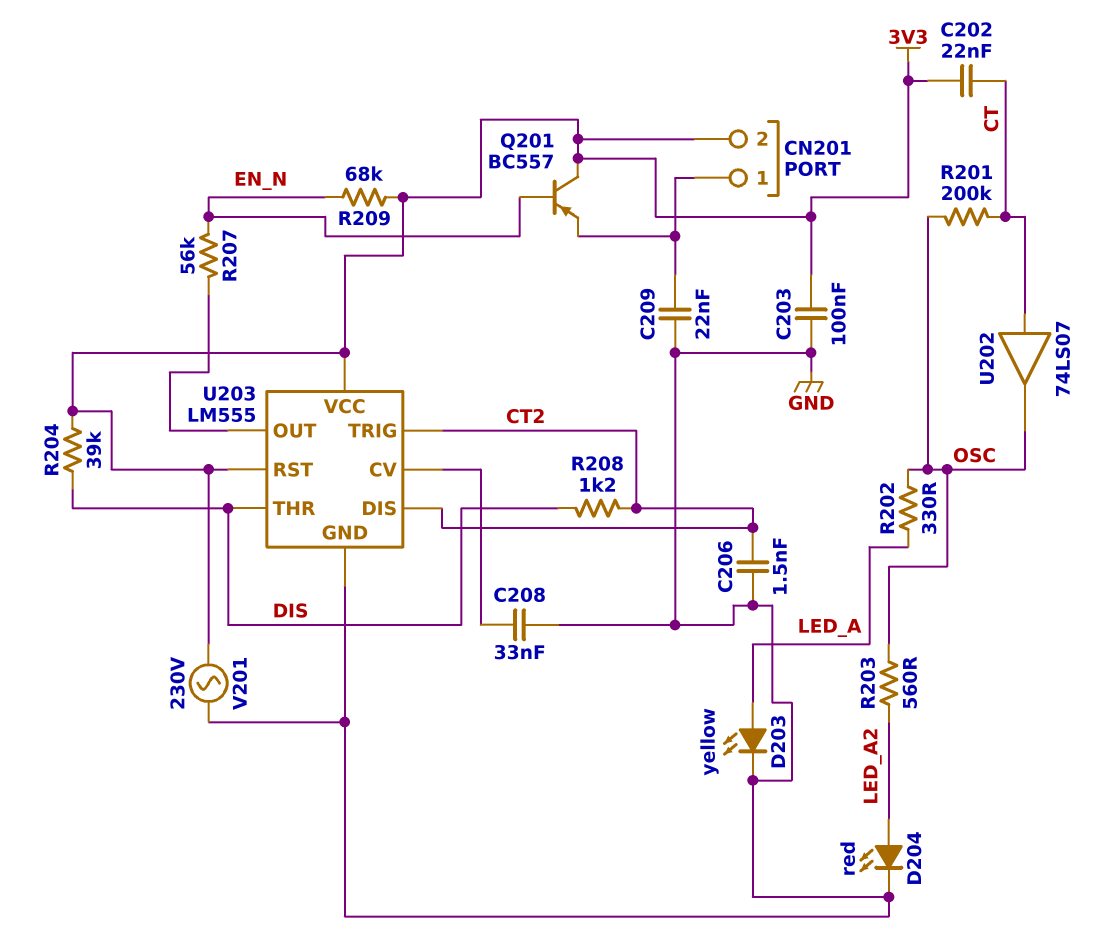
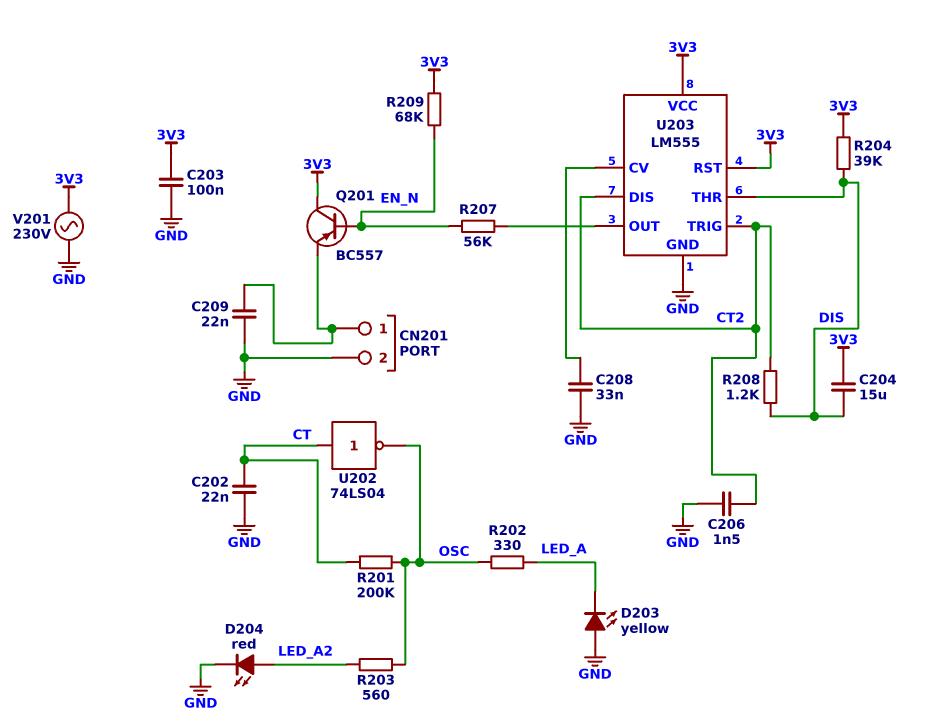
C202: 22nF (3V3, CT) -> 22nF (CT, GND)
C204: none -> 15uF (3V3, DIS)
CN201 pin 2: 3V3 -> GND
D203: LED yellow (A LED_A, K GND) -> LED yellow (A GND, K LED_A)
U202: buffer 74LS07 (in CT, out OSC) -> NOT 74LS04 (in CT, out OSC)

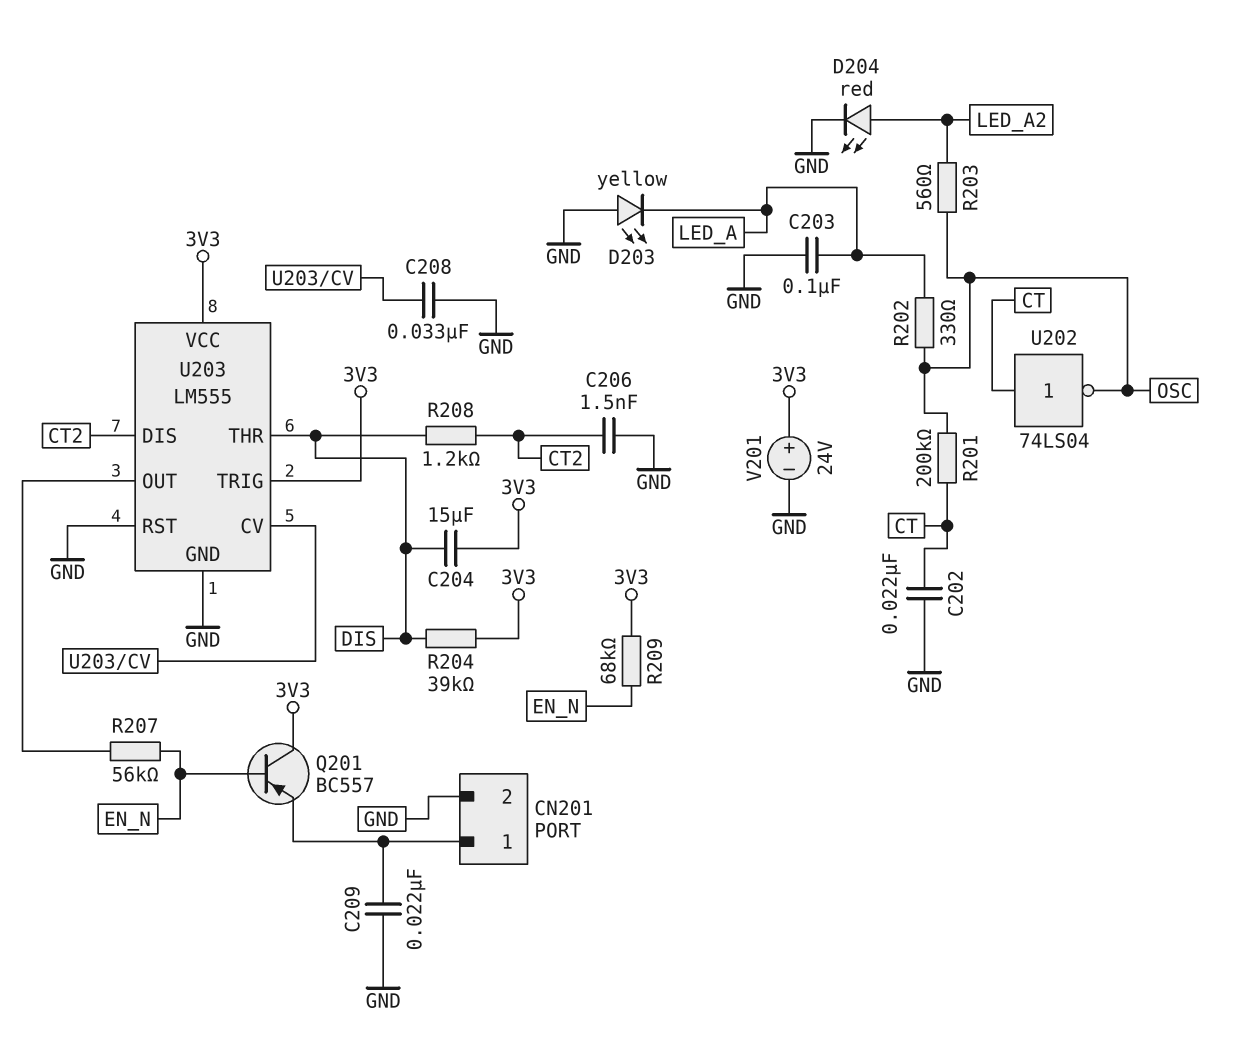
C203: 100nF (3V3, GND) -> 100nF (GND, LED_A)
U203 pin RST: 3V3 -> GND
U203 pin TRIG: CT2 -> 3V3
V201: AC 230V (3V3, GND) -> 24V (plus 3V3, minus GND)

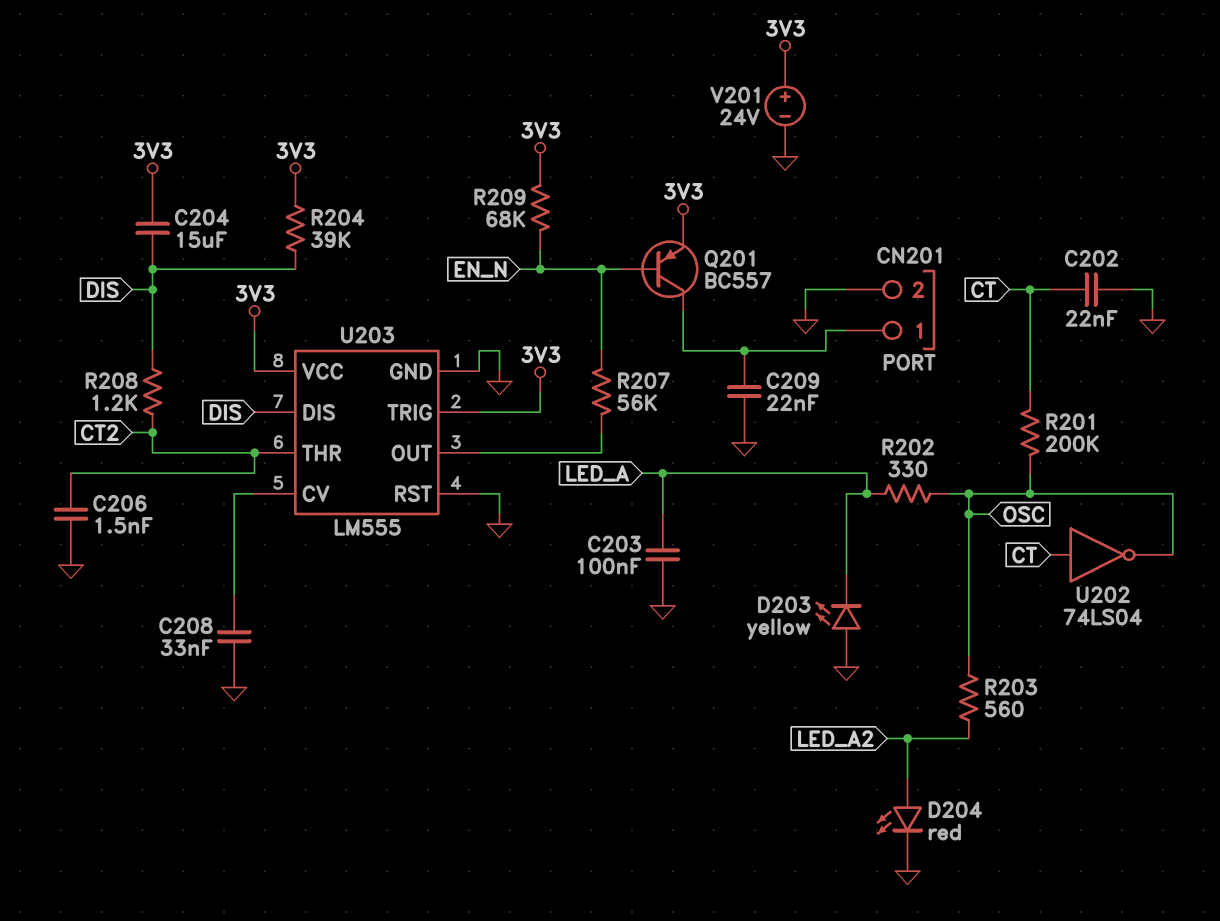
Q201: PNP BC557 (B EN_N, C 3V3, E CN201/1) -> PNP BC557 (B EN_N, C CN201/1, E 3V3)
U203 pin DIS: CT2 -> DIS
U203 pin THR: DIS -> CT2

